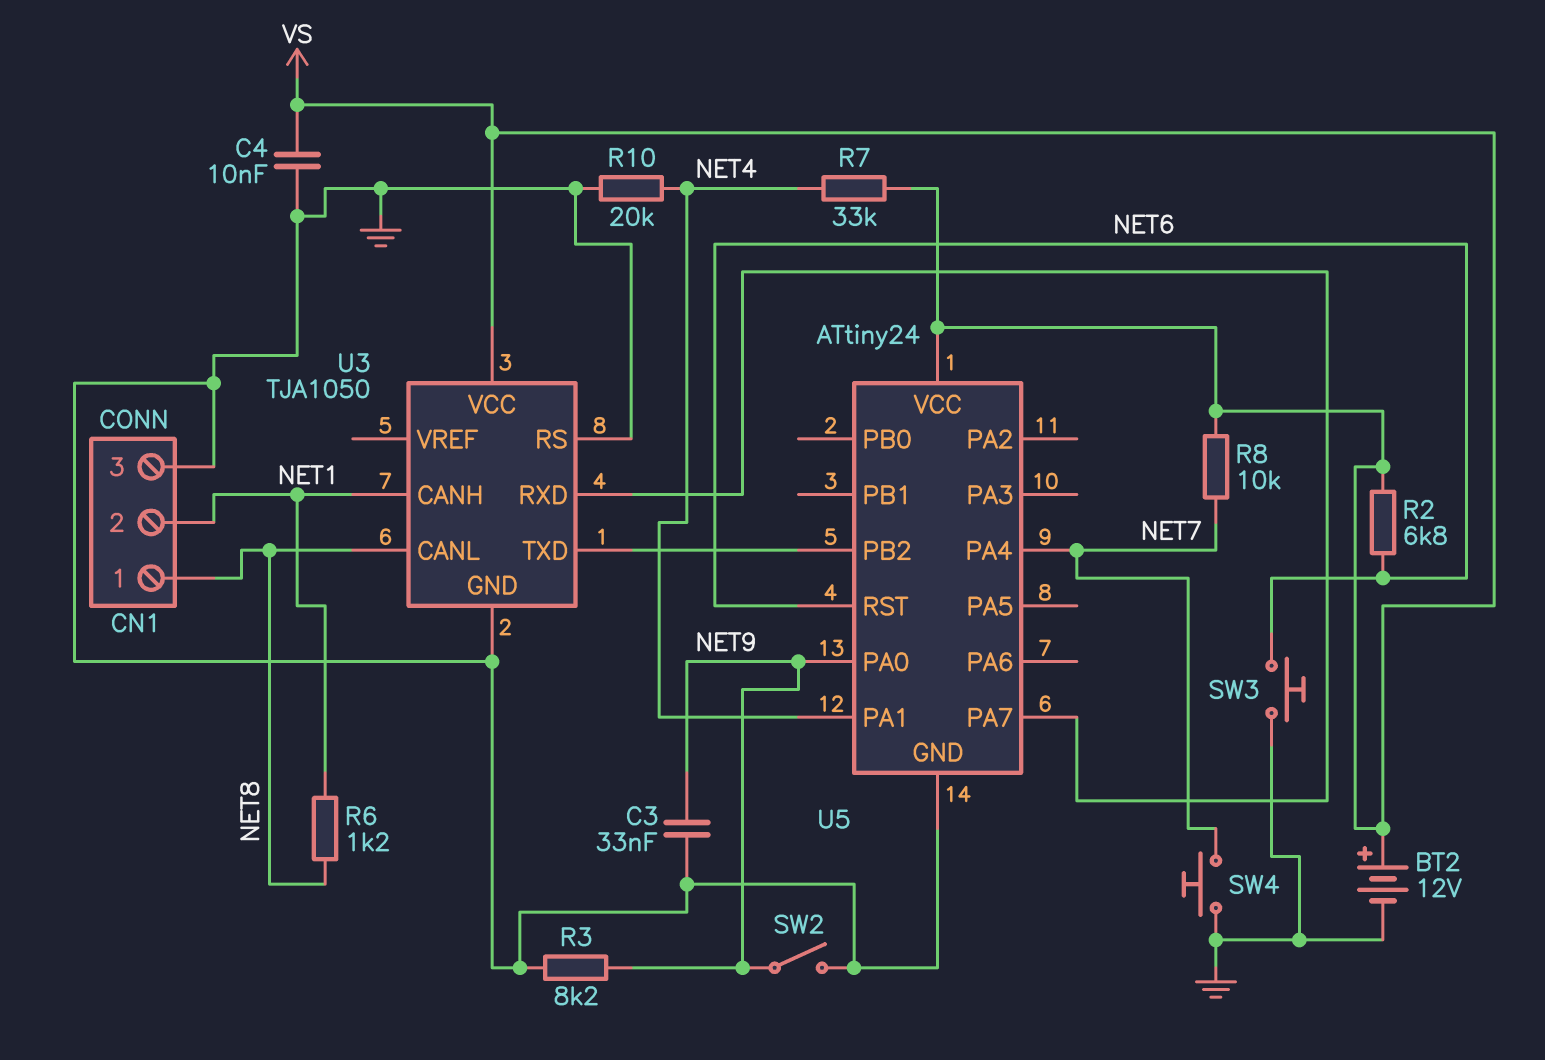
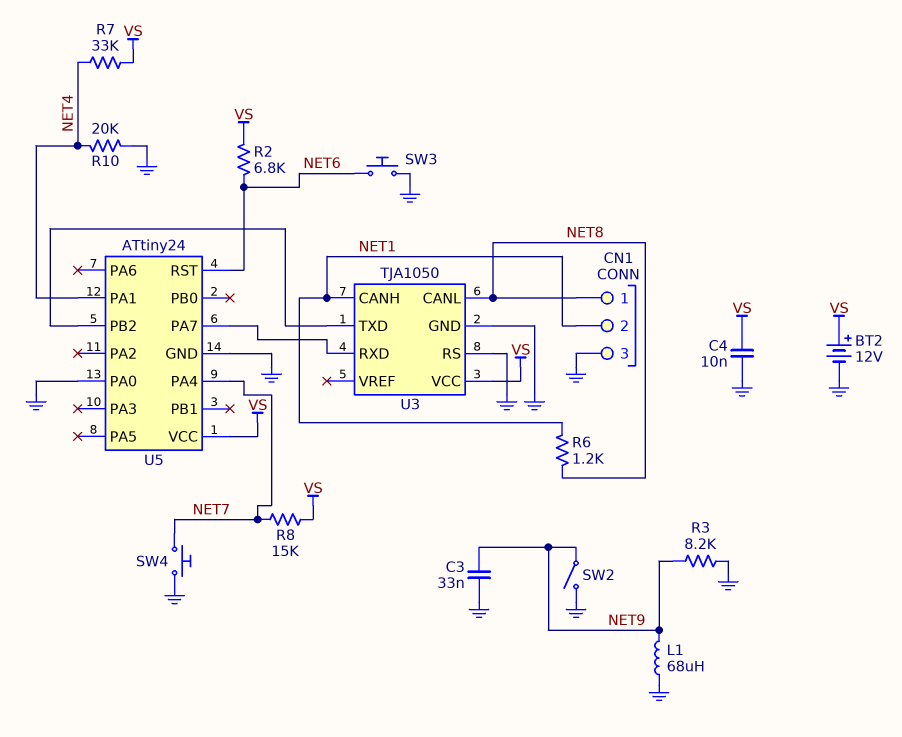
L1: none -> 68uH (GND, NET9)
R8: 10k (NET7, VS) -> 15k (NET7, VS)
U5 pin PA0: NET9 -> GND

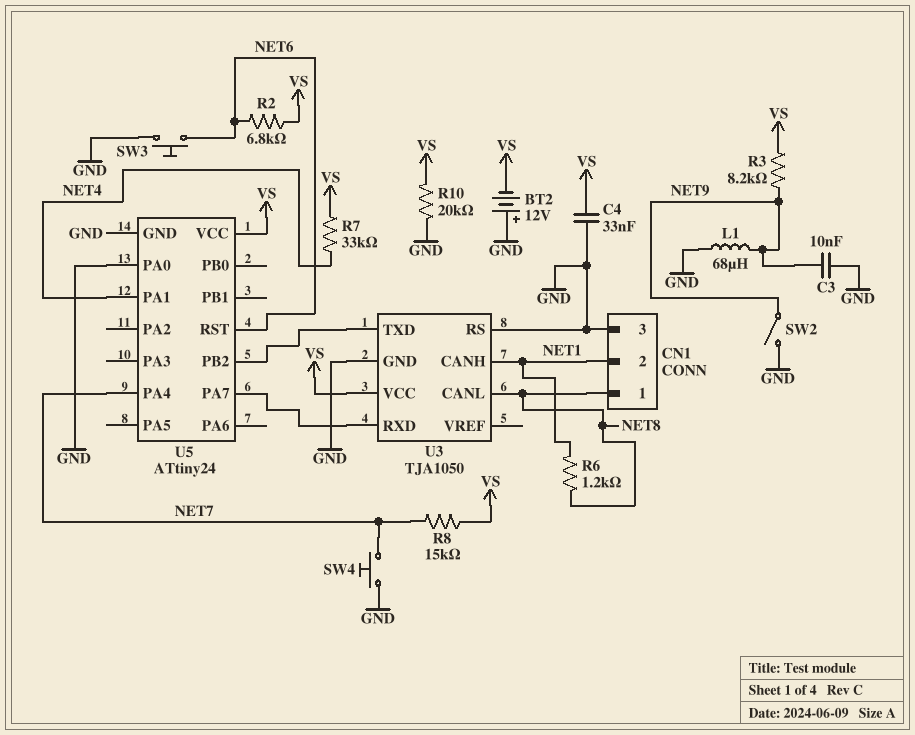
BT2: 12V (plus VS, minus GND) -> 12V (plus GND, minus VS)
C3: 33nF (GND, NET9) -> 10nF (GND, NET9)
C4: 10nF (GND, VS) -> 33nF (GND, VS)
R3: 8.2k (GND, NET9) -> 8.2k (NET9, VS)
R10: 20k (GND, NET4) -> 20k (GND, VS)

